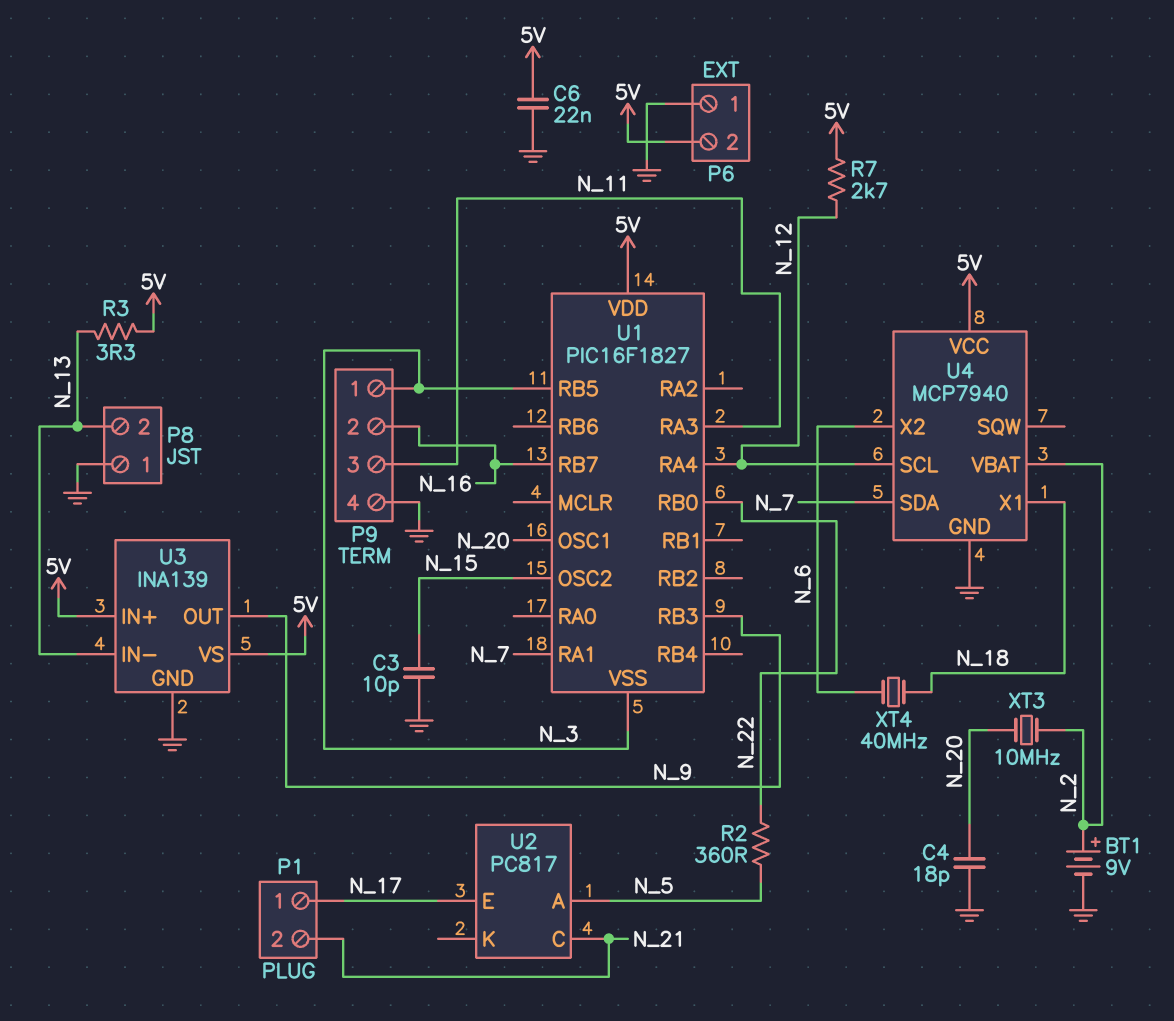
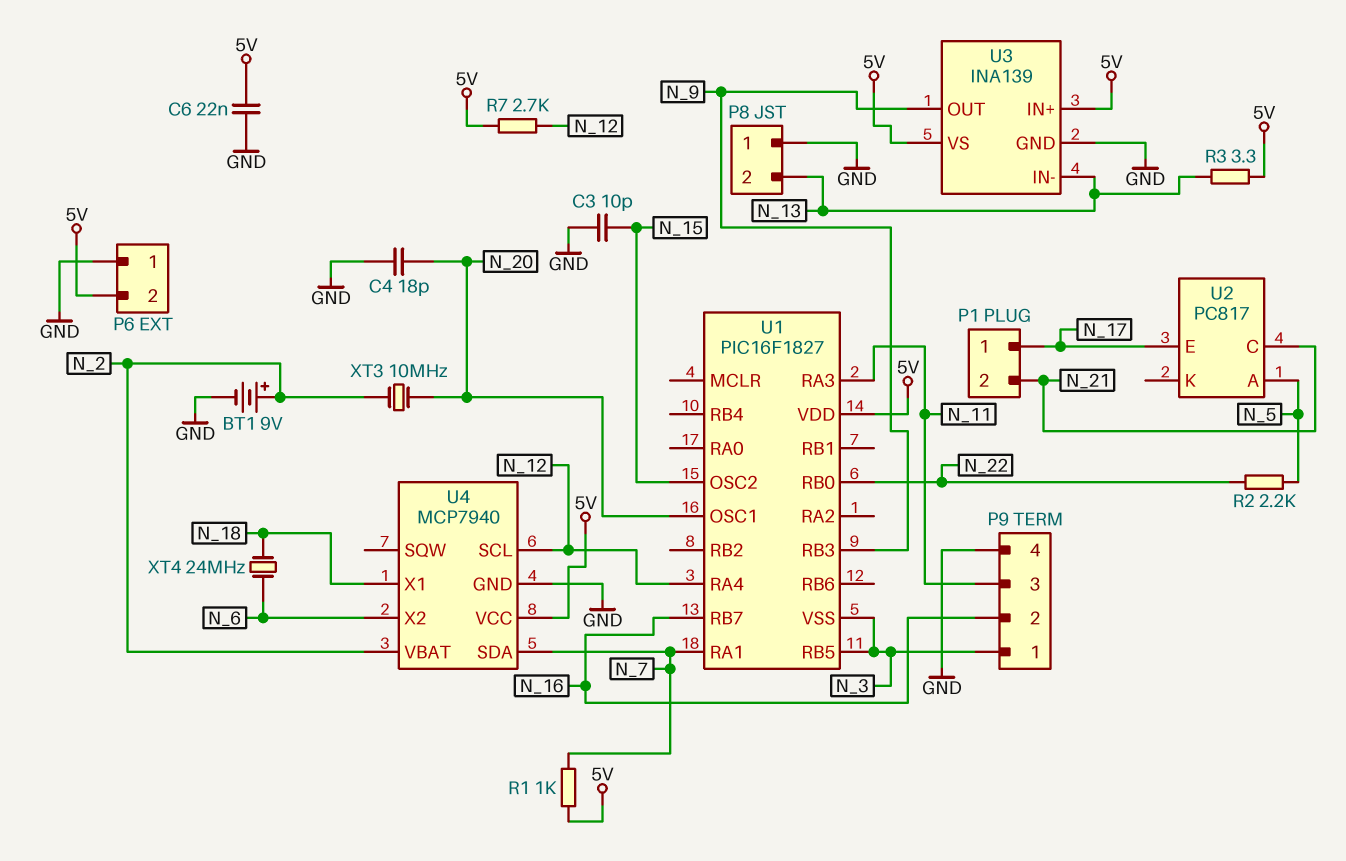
R1: none -> 1k (5V, N_7)
R2: 360 (N_5, N_22) -> 2.2k (N_5, N_22)
XT4: 40MHz (N_6, N_18) -> 24MHz (N_6, N_18)

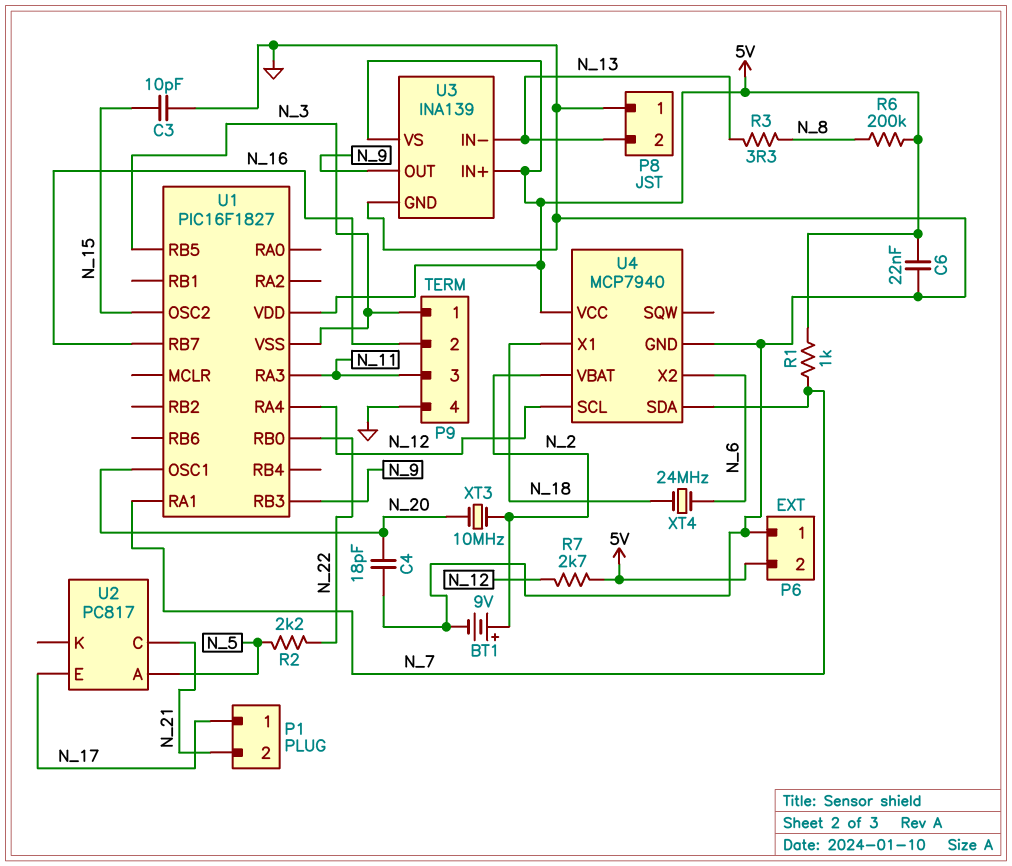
R3: 3.3 (5V, N_13) -> 3.3 (N_8, N_13)
R6: none -> 200k (5V, N_8)

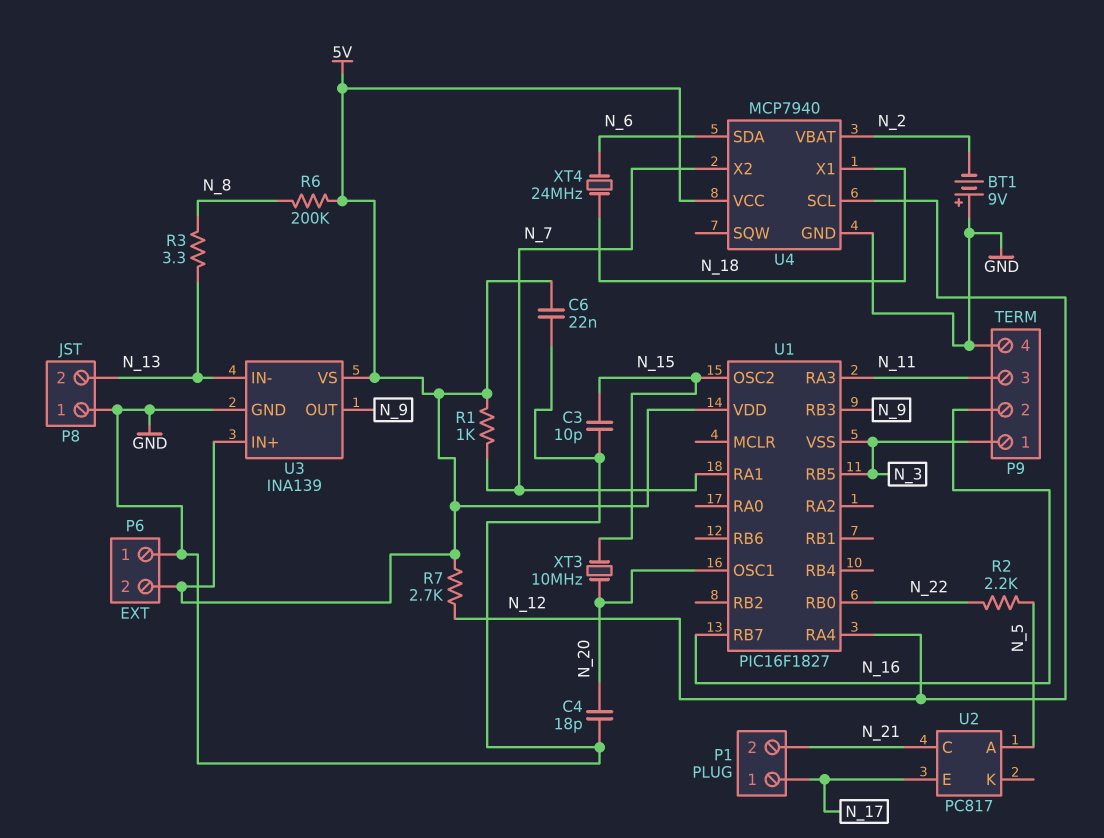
BT1: 9V (plus N_2, minus GND) -> 9V (plus GND, minus N_2)
U4 pin SDA: N_7 -> N_6
U4 pin X2: N_6 -> N_7
XT3: 10MHz (N_2, N_20) -> 10MHz (N_15, N_20)

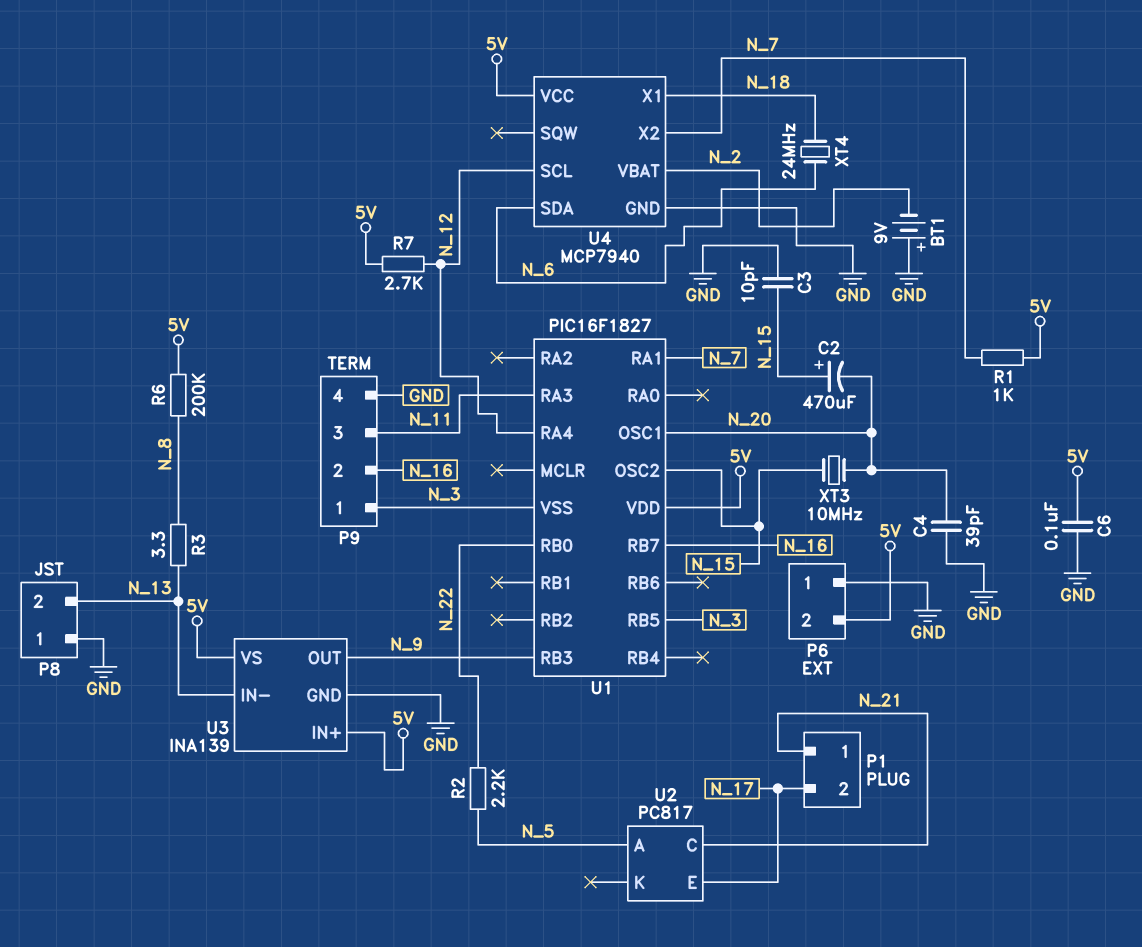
C2: none -> 470uF (plus N_15, minus N_20)
C4: 18pF (GND, N_20) -> 39pF (GND, N_20)
C6: 22nF (5V, GND) -> 100nF (5V, GND)
P1 pin 1: N_17 -> N_21
P1 pin 2: N_21 -> N_17

